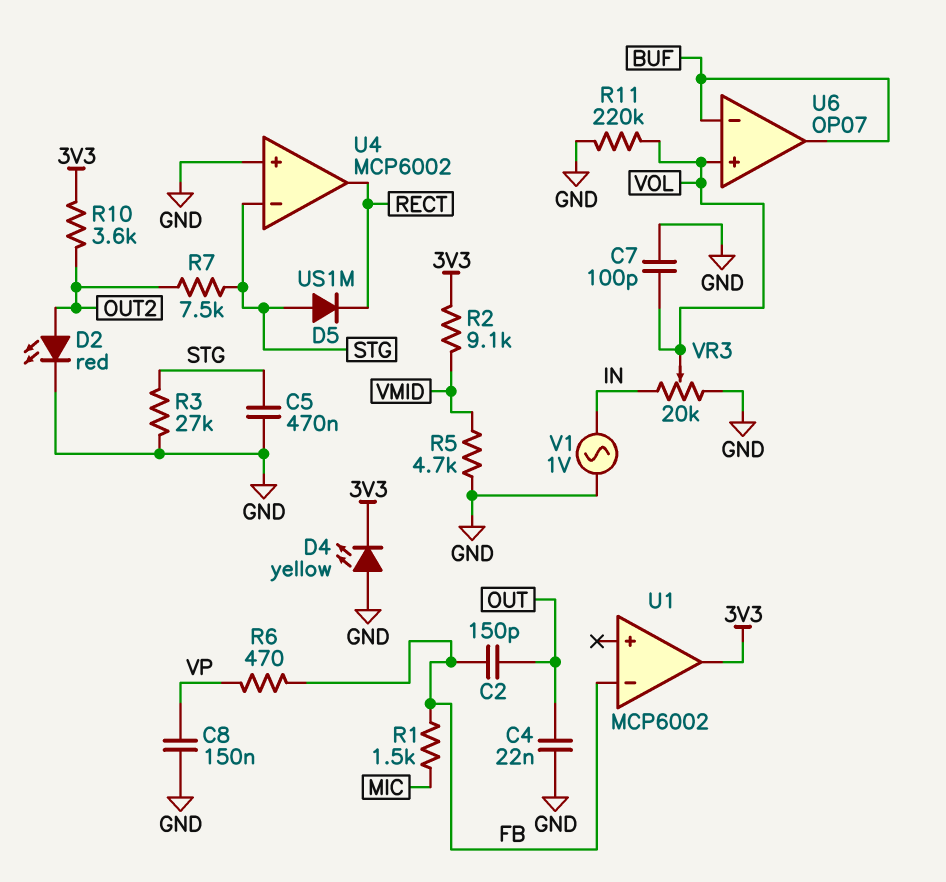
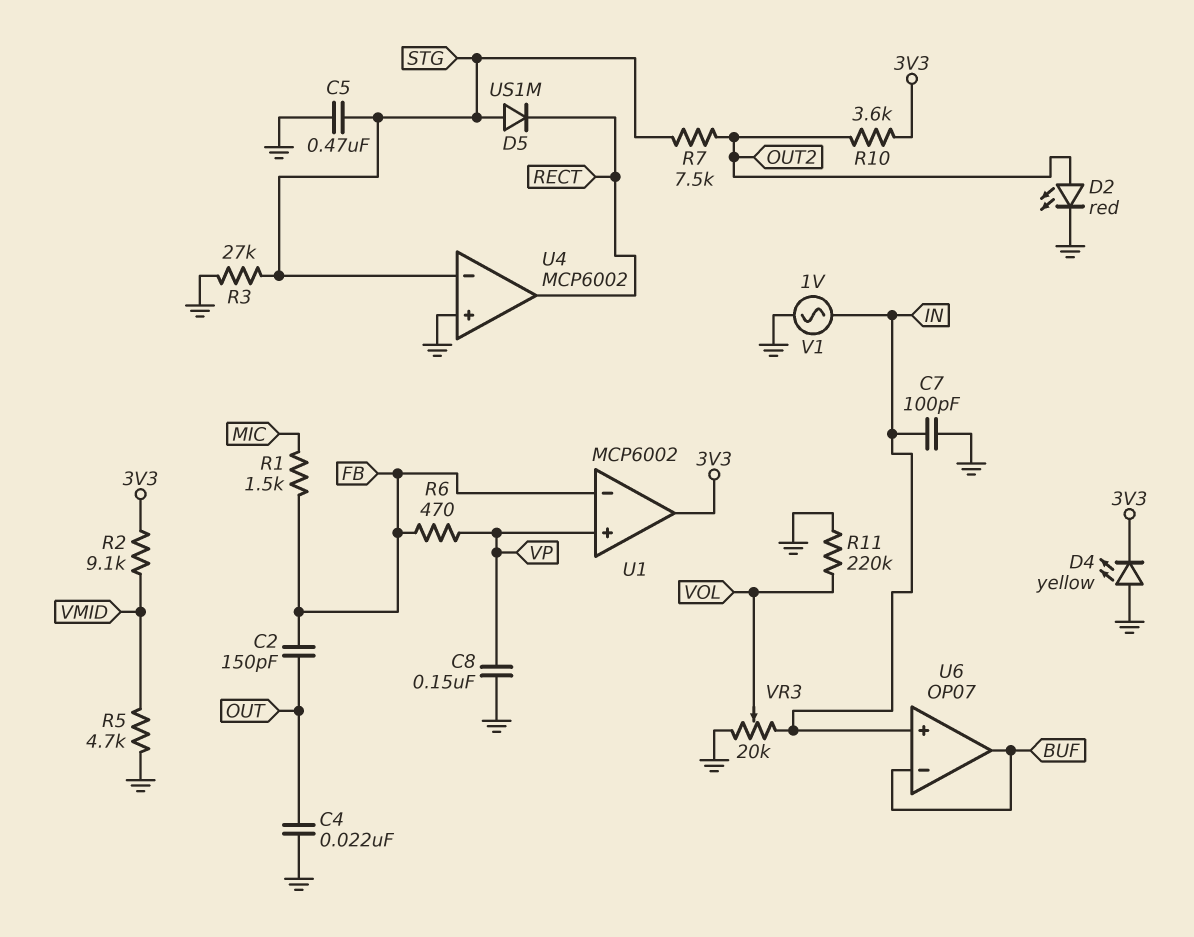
C7: 100pF (GND, VOL) -> 100pF (GND, IN)
U1 pin in+: none -> VP
U6 pin in+: VOL -> IN

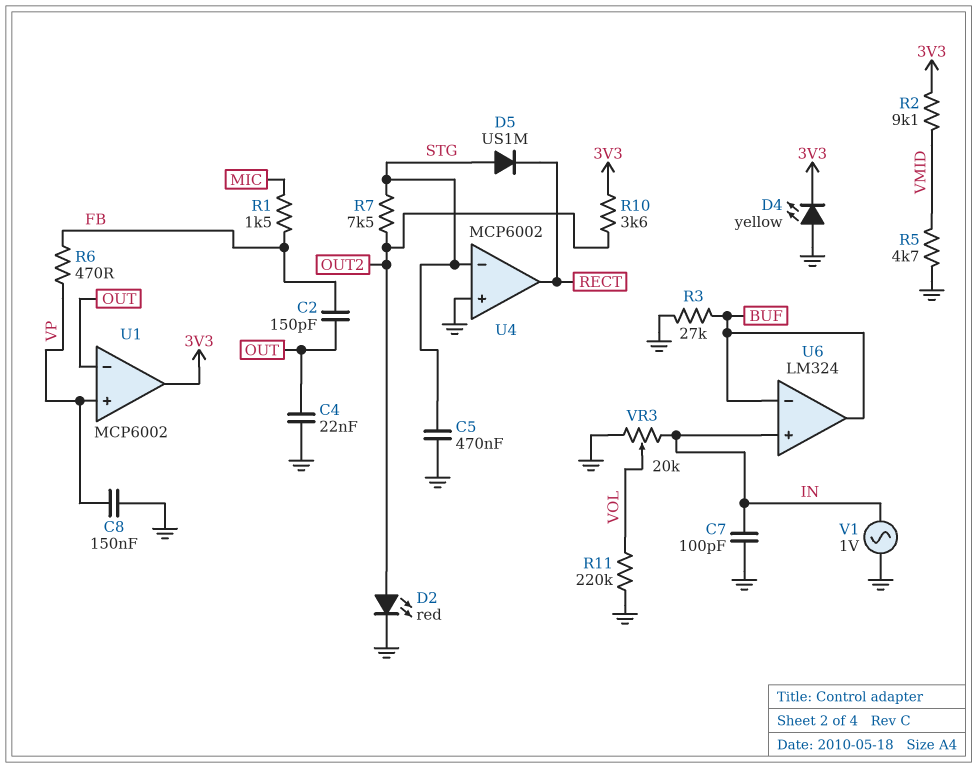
R3: 27k (GND, STG) -> 27k (BUF, GND)
U1 pin in-: FB -> OUT
U6: OP07 -> LM324

